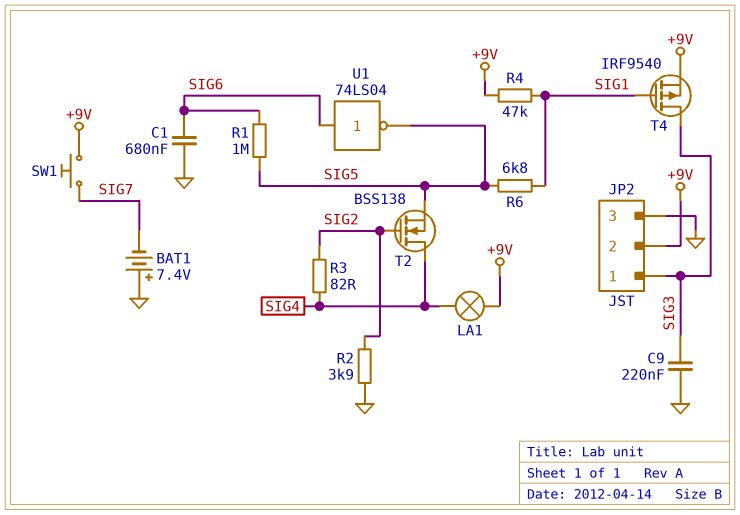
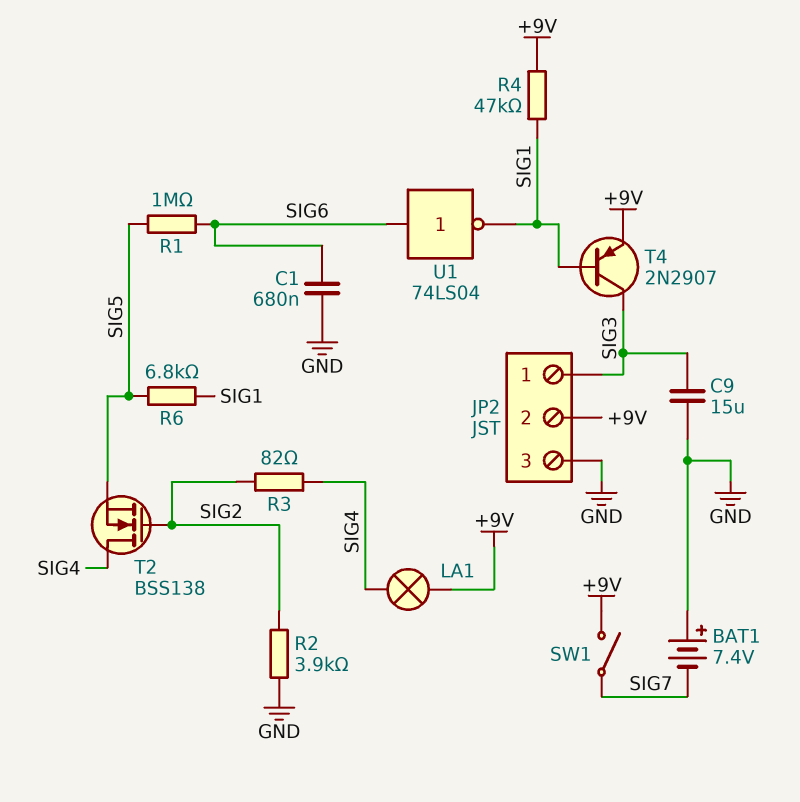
C9: 220nF (GND, SIG3) -> 15uF (GND, SIG3)
SW1: button (+9V, SIG7) -> switch (+9V, SIG7)
T4: PMOS IRF9540 (G SIG1, D SIG3, S +9V) -> PNP 2N2907 (B SIG1, C SIG3, E +9V)
U1: NOT 74LS04 (in SIG6, out SIG5) -> NOT 74LS04 (in SIG6, out SIG1)

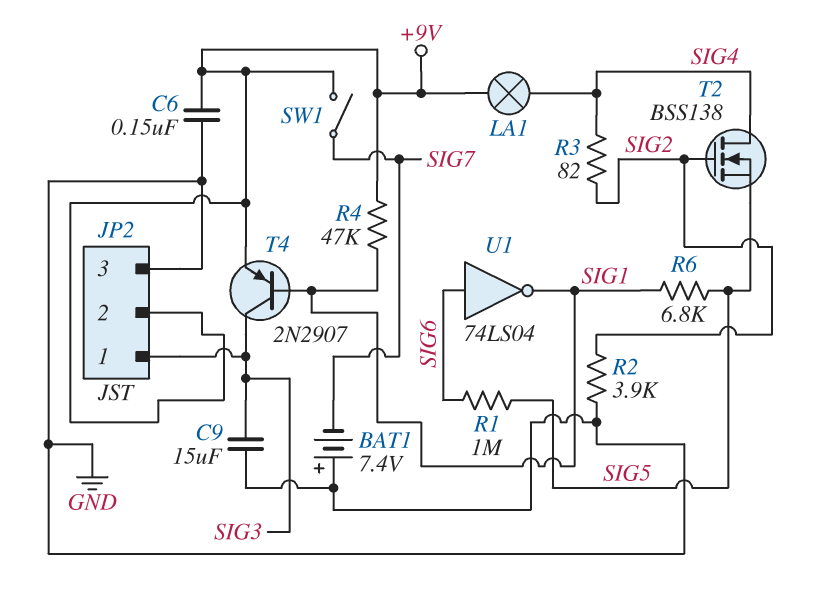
C1: 680nF (GND, SIG6) -> none
C6: none -> 150nF (+9V, GND)

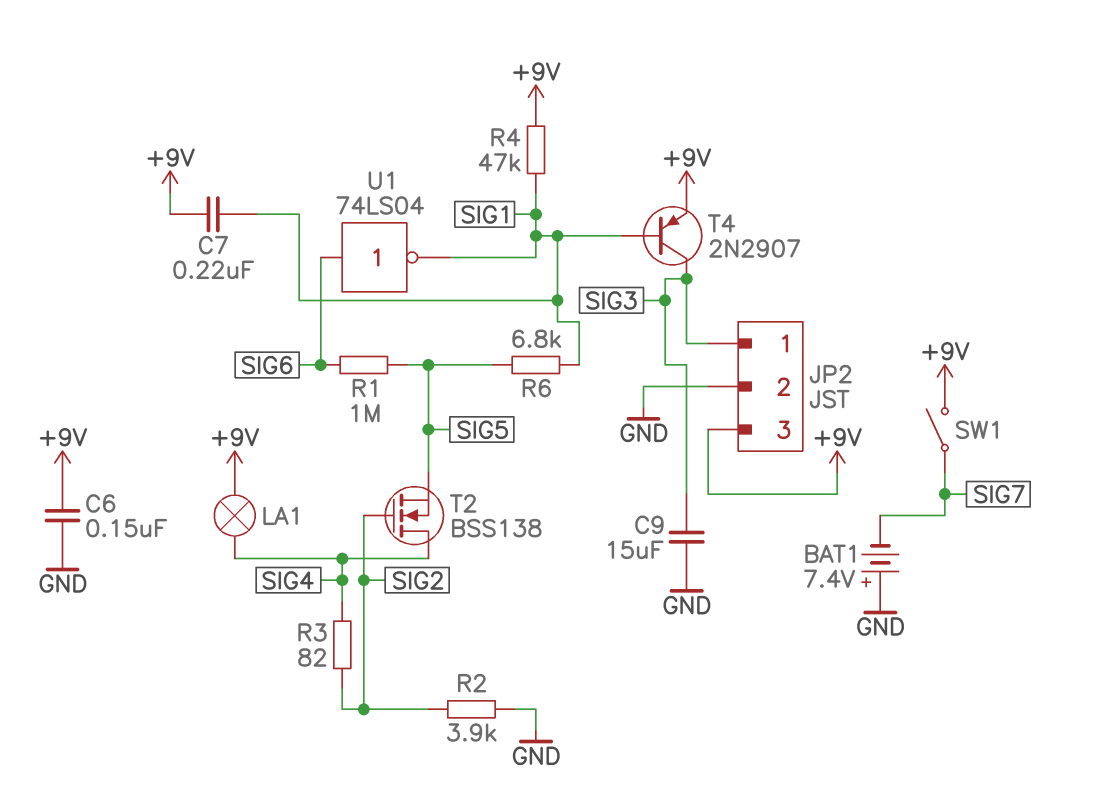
C7: none -> 220nF (+9V, SIG1)
JP2 pin 2: +9V -> GND
JP2 pin 3: GND -> +9V

